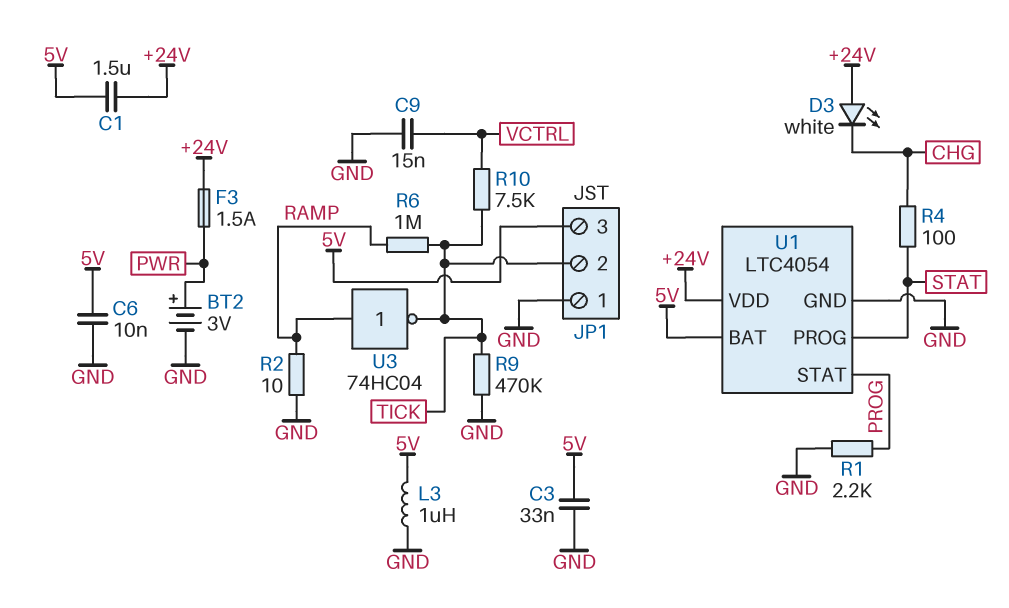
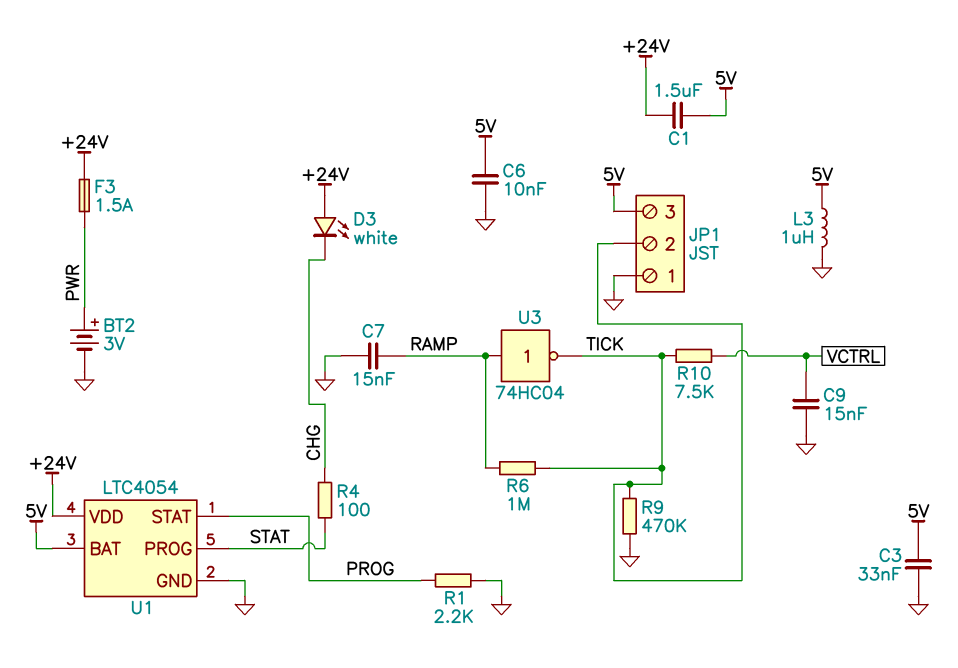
C7: none -> 15nF (GND, RAMP)
R2: 10 (GND, RAMP) -> none

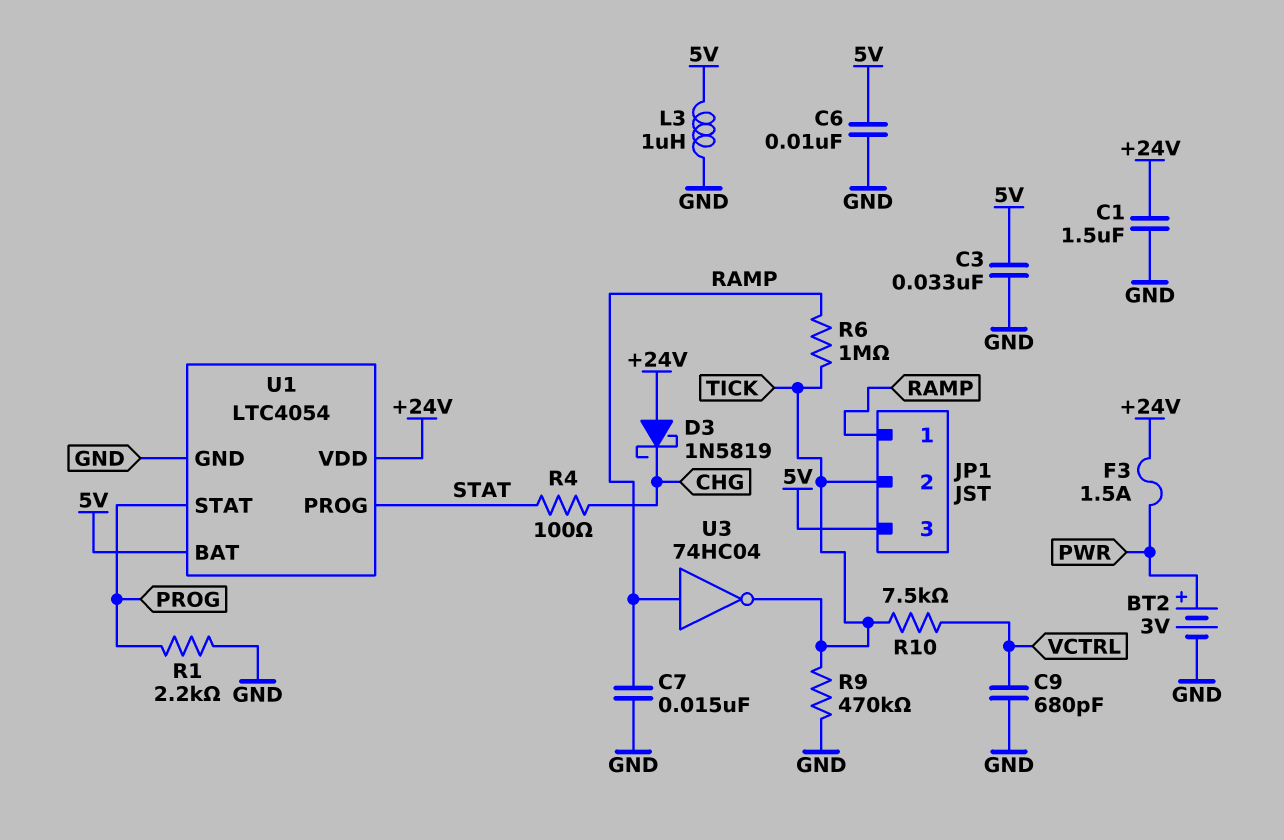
C1: 1.5uF (+24V, 5V) -> 1.5uF (+24V, GND)
C9: 15nF (GND, VCTRL) -> 680pF (GND, VCTRL)
D3: LED white (A +24V, K CHG) -> schottky 1N5819 (A +24V, K CHG)
JP1 pin 1: GND -> RAMP

